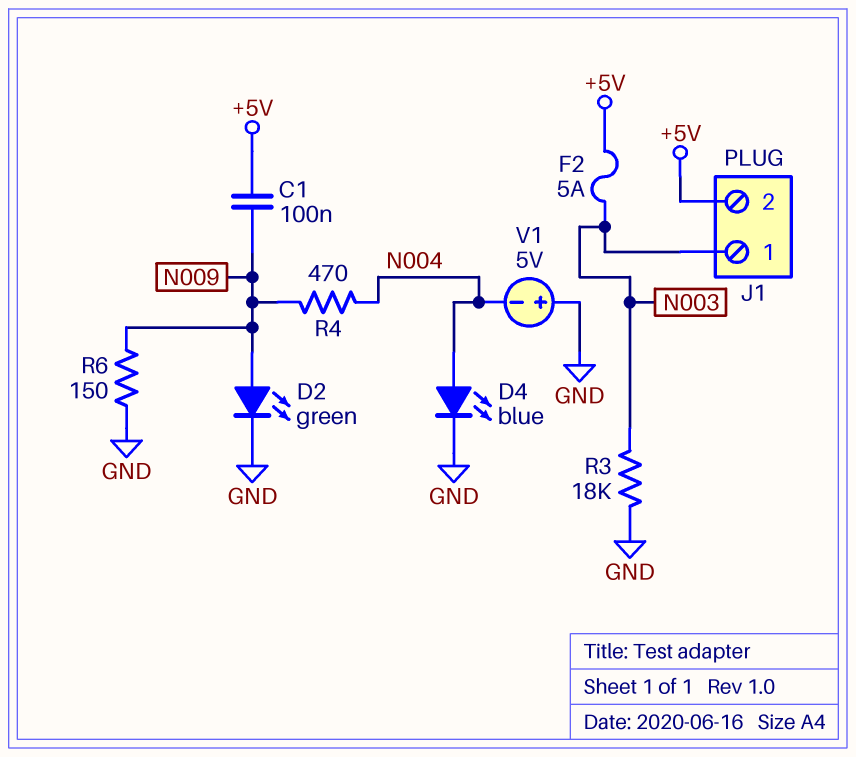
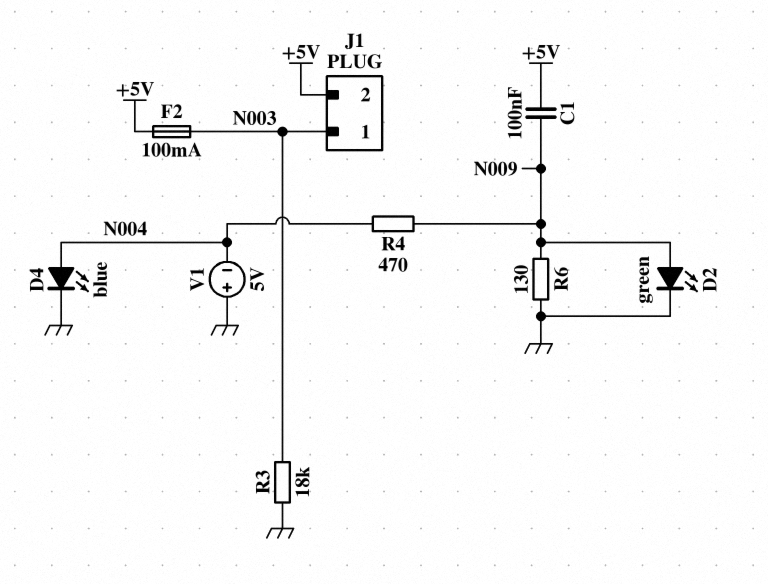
F2: 5A (+5V, N003) -> 100mA (+5V, N003)
R6: 150 (GND, N009) -> 130 (GND, N009)

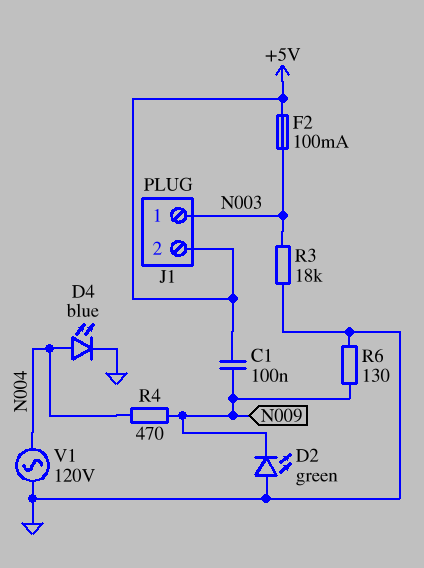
D2: LED green (A N009, K GND) -> LED green (A GND, K N009)
V1: 5V (plus GND, minus N004) -> AC 120V (GND, N004)

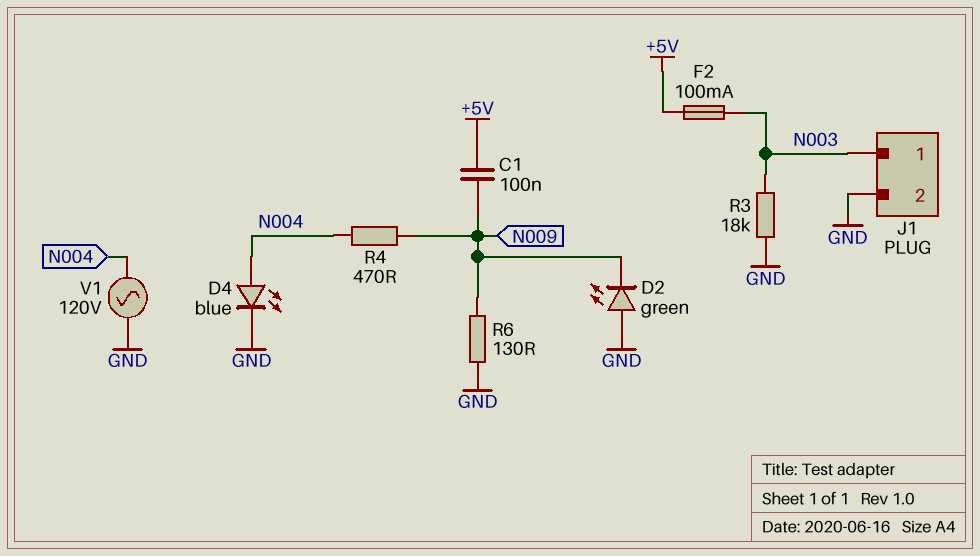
J1 pin 2: +5V -> GND

